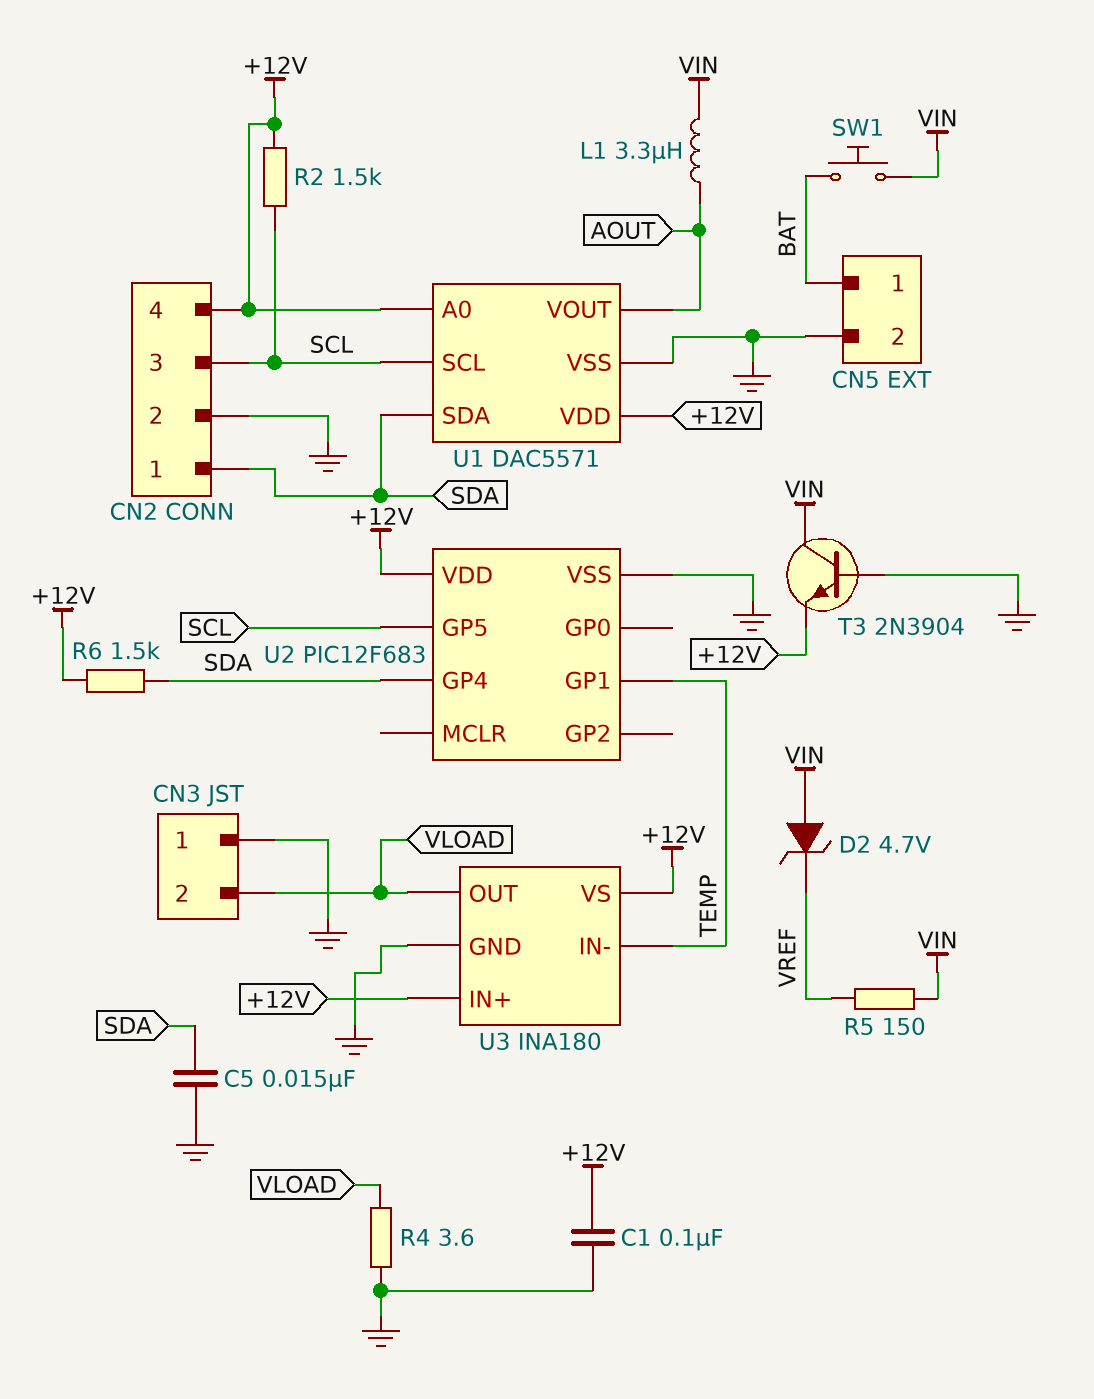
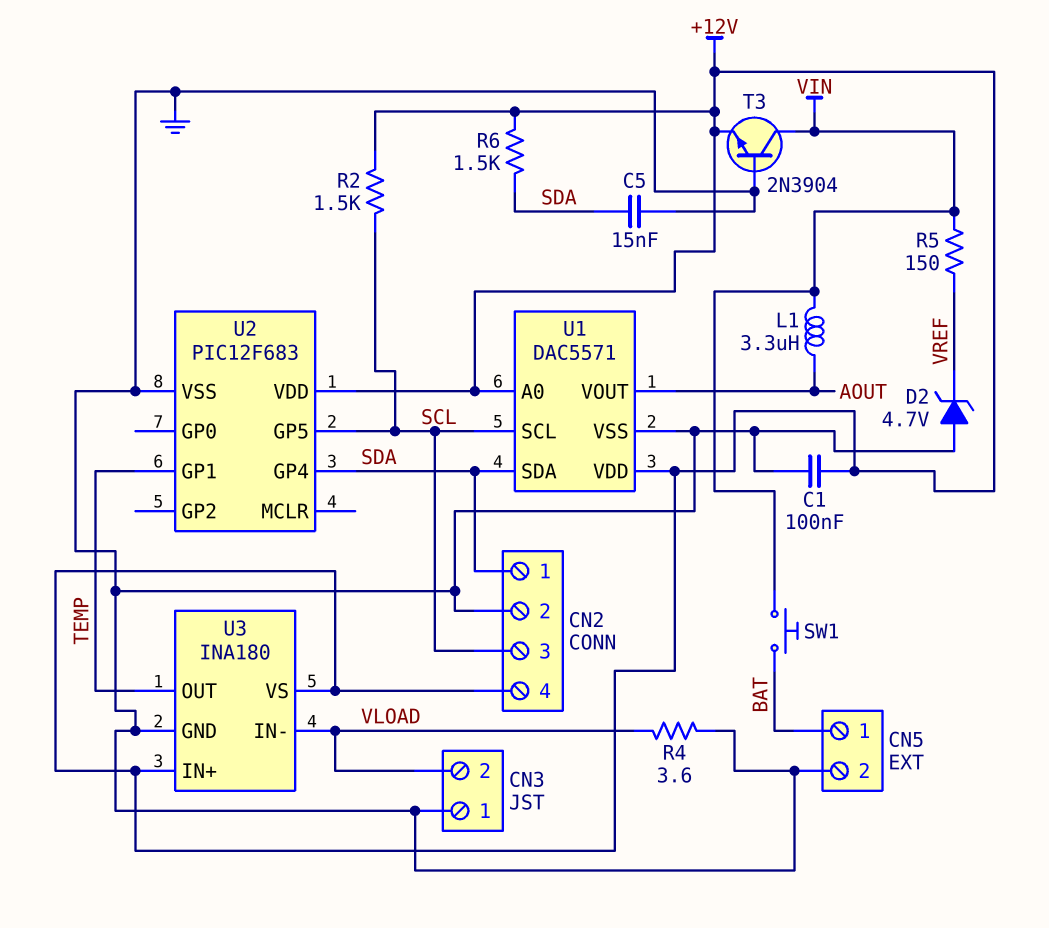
D2: zener 4.7V (A VIN, K VREF) -> zener 4.7V (A GND, K VREF)
U3 pin IN-: TEMP -> VLOAD
U3 pin OUT: VLOAD -> TEMP

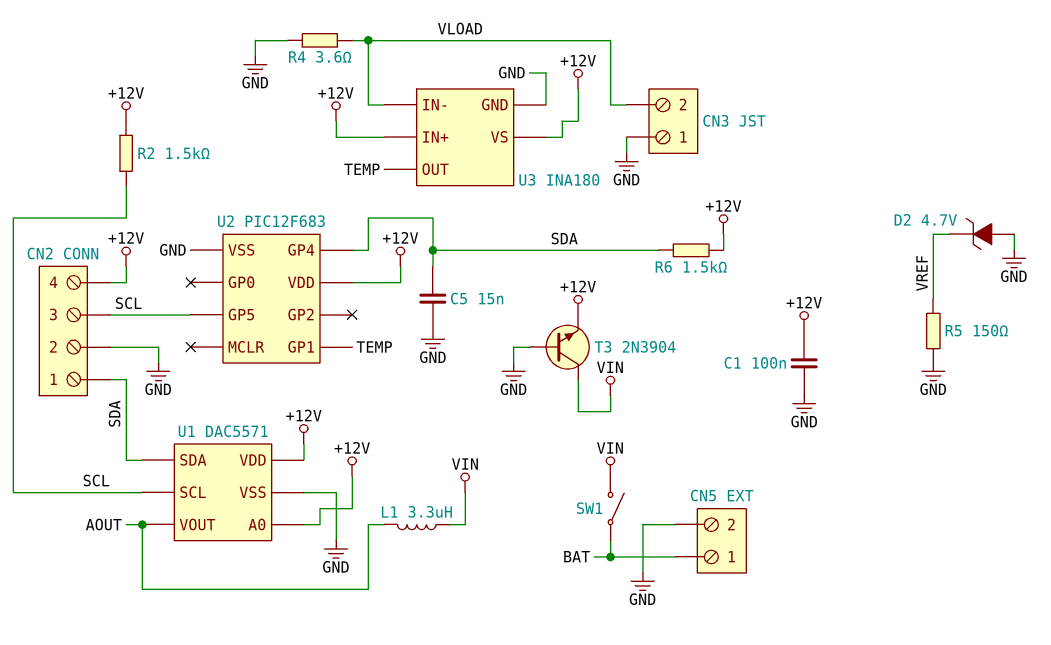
R5: 150 (VIN, VREF) -> 150 (GND, VREF)
SW1: button (BAT, VIN) -> switch (BAT, VIN)

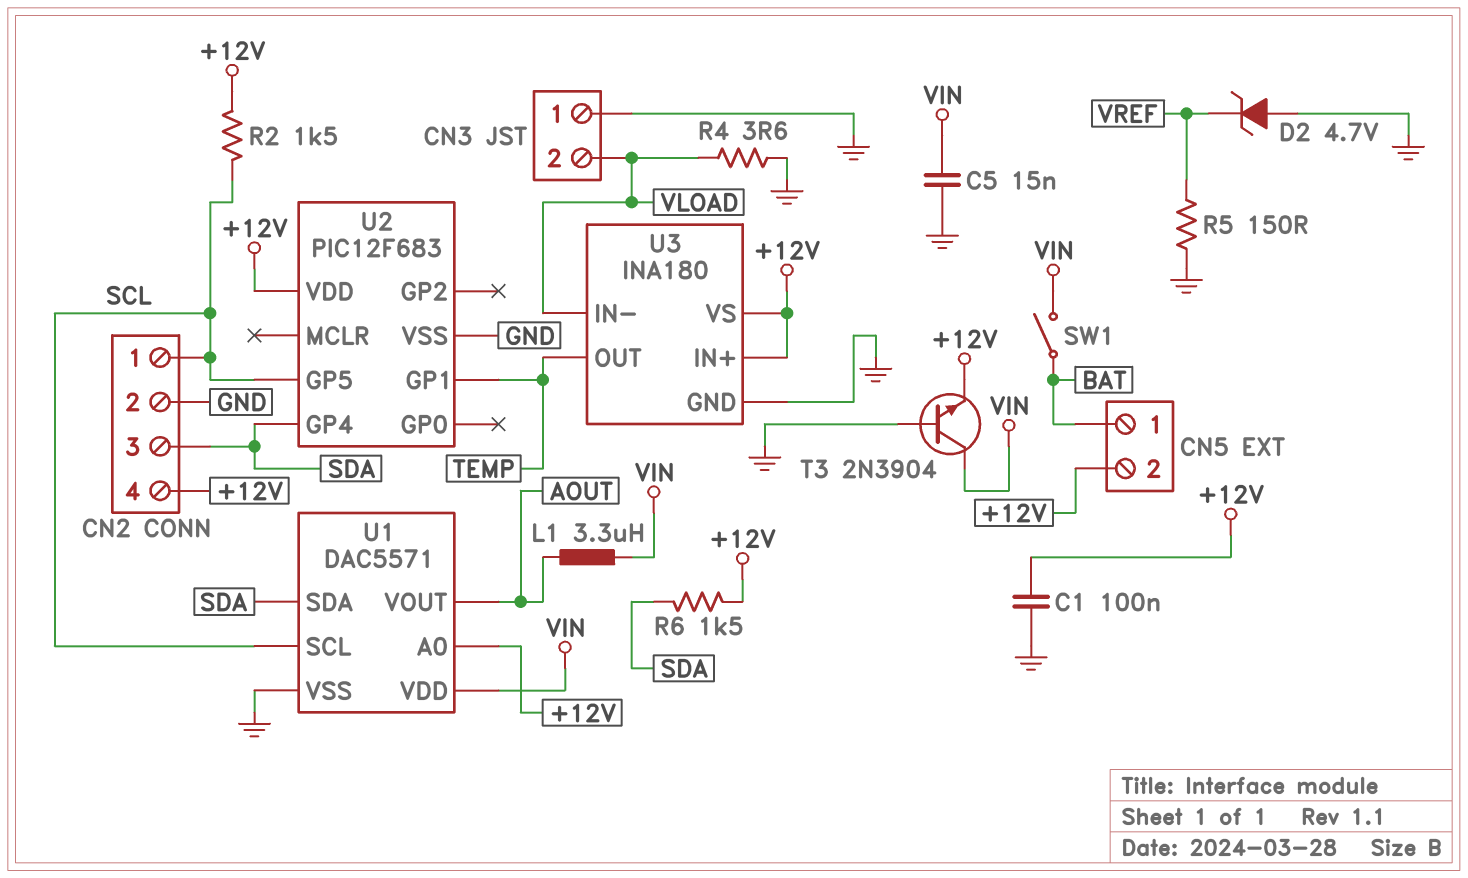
C5: 15nF (GND, SDA) -> 15nF (GND, VIN)
CN2 pin 1: SDA -> SCL
CN2 pin 3: SCL -> SDA
CN5 pin 2: GND -> +12V
U1 pin VDD: +12V -> VIN

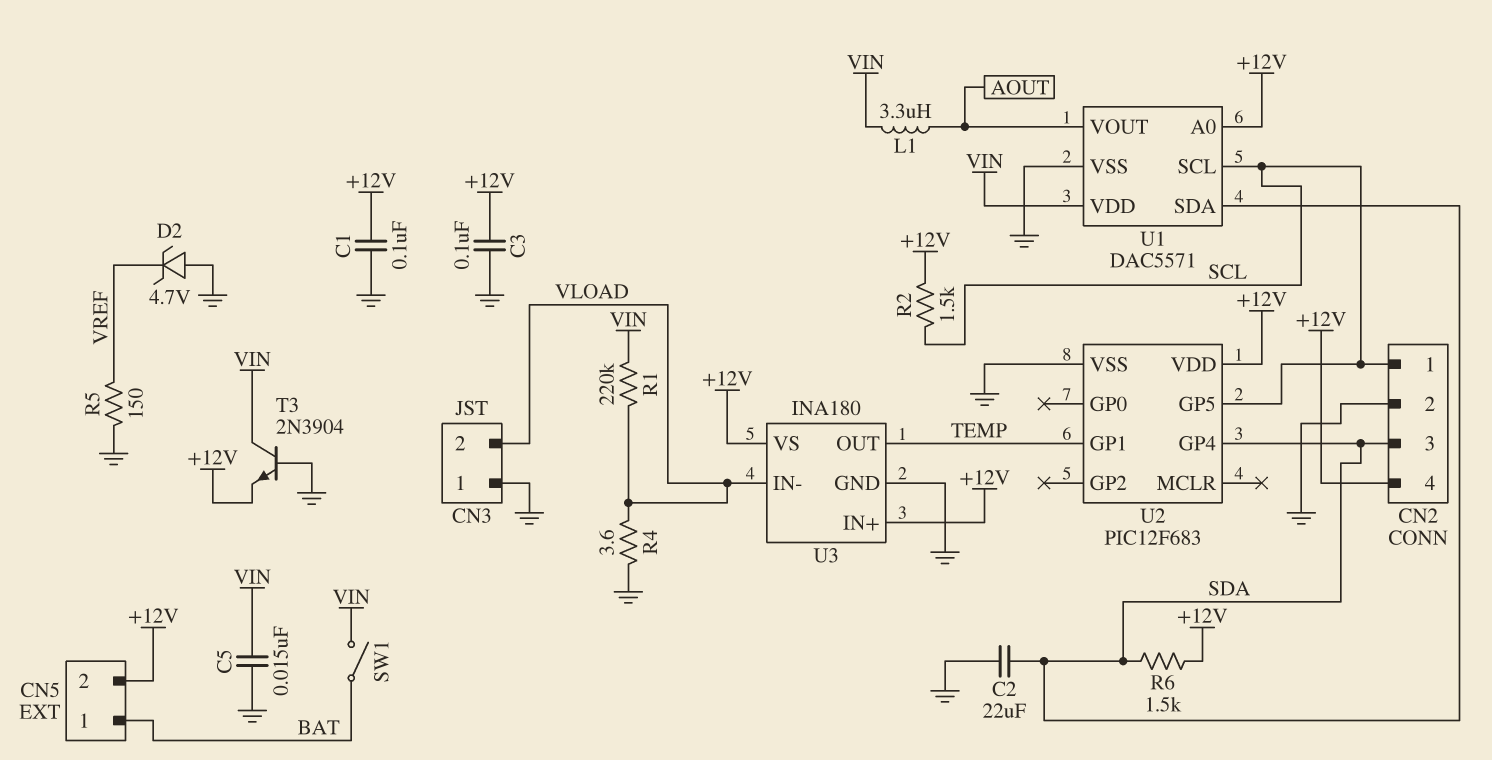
C2: none -> 22uF (GND, SDA)
C3: none -> 100nF (+12V, GND)
R1: none -> 220k (VIN, VLOAD)

